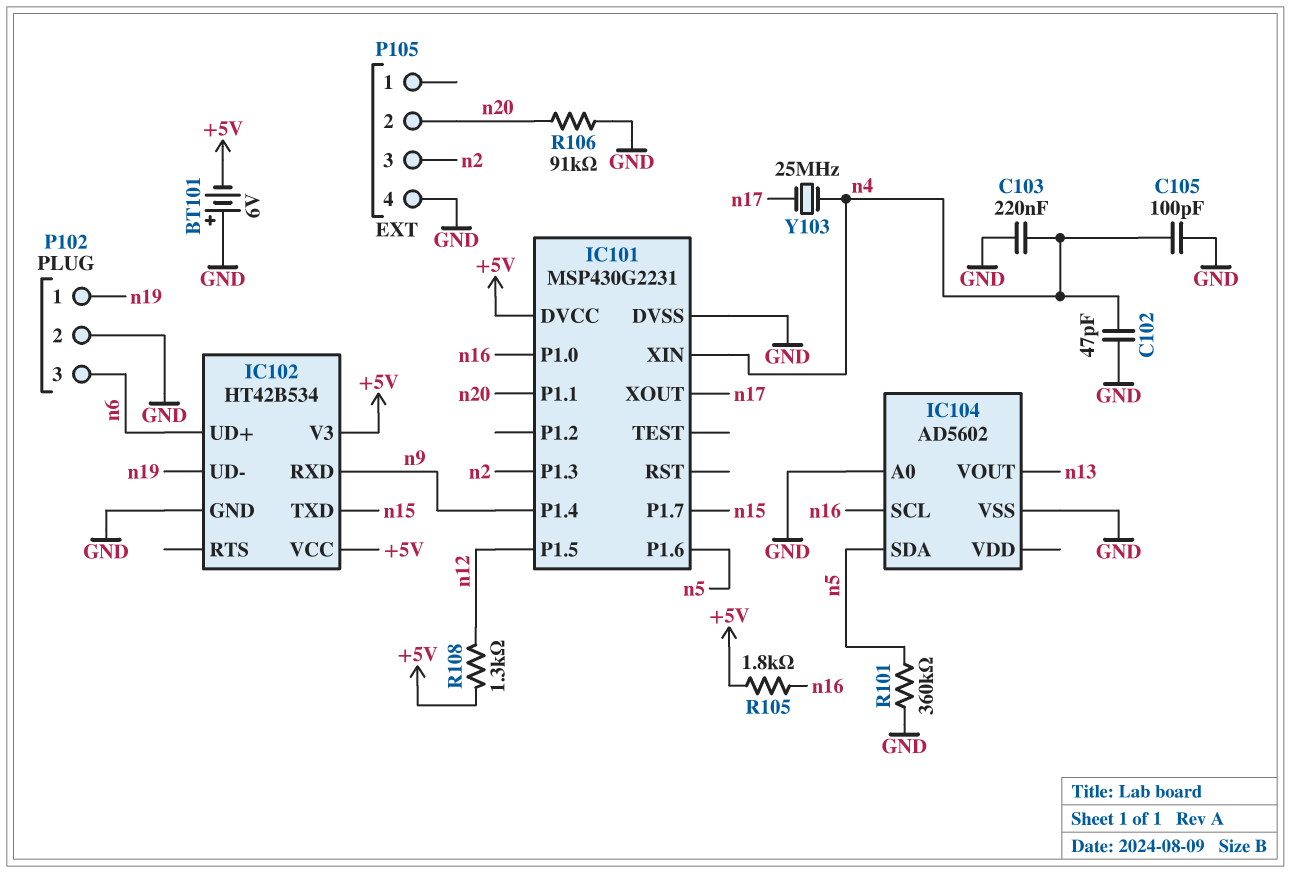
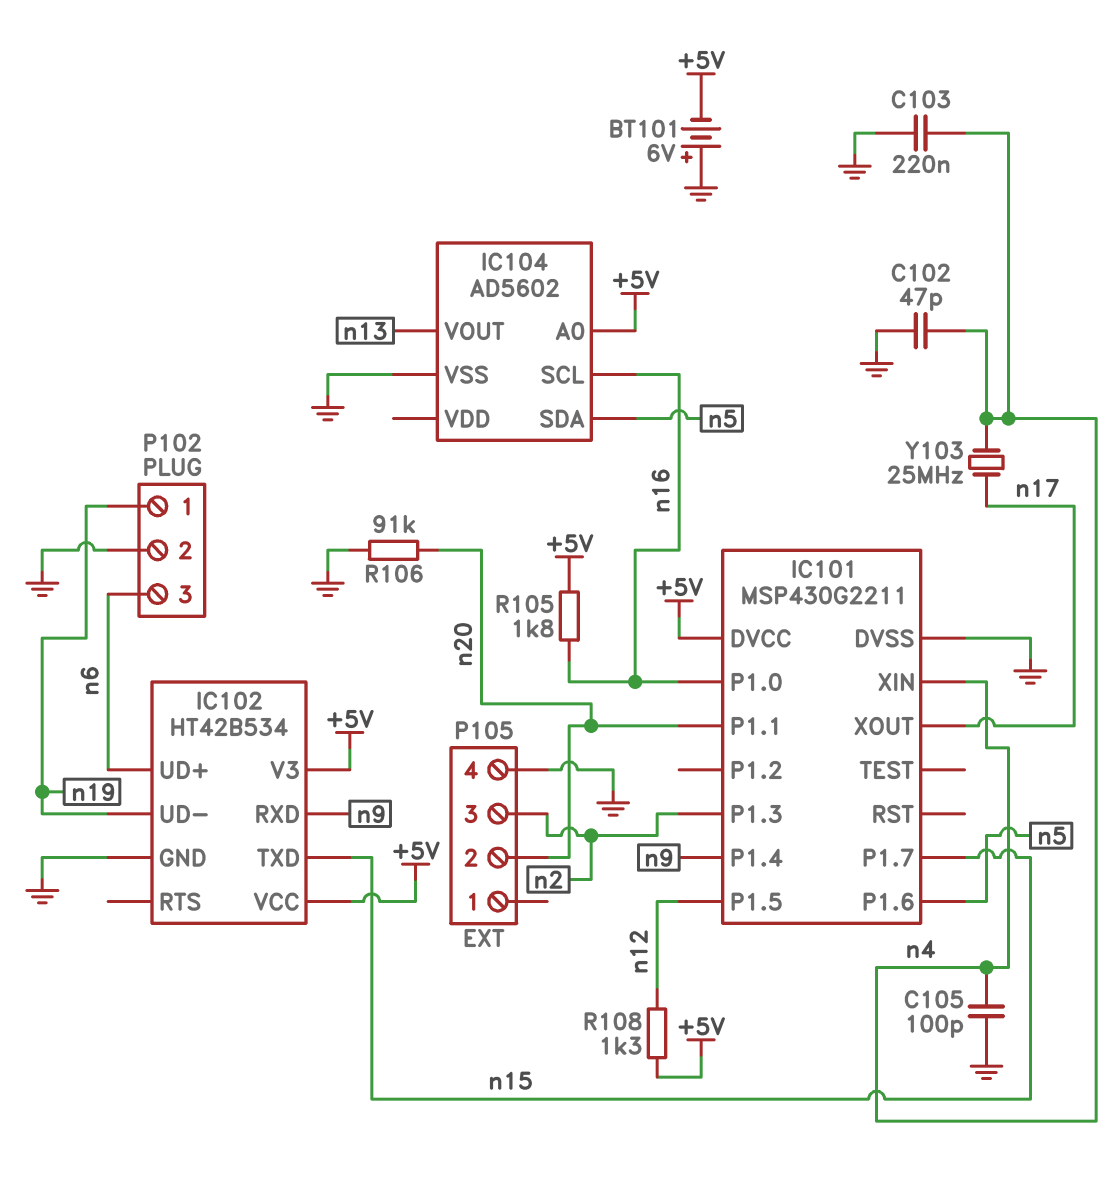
IC101: MSP430G2231 -> MSP430G2211
IC104 pin A0: GND -> +5V
R101: 360k (GND, n5) -> none

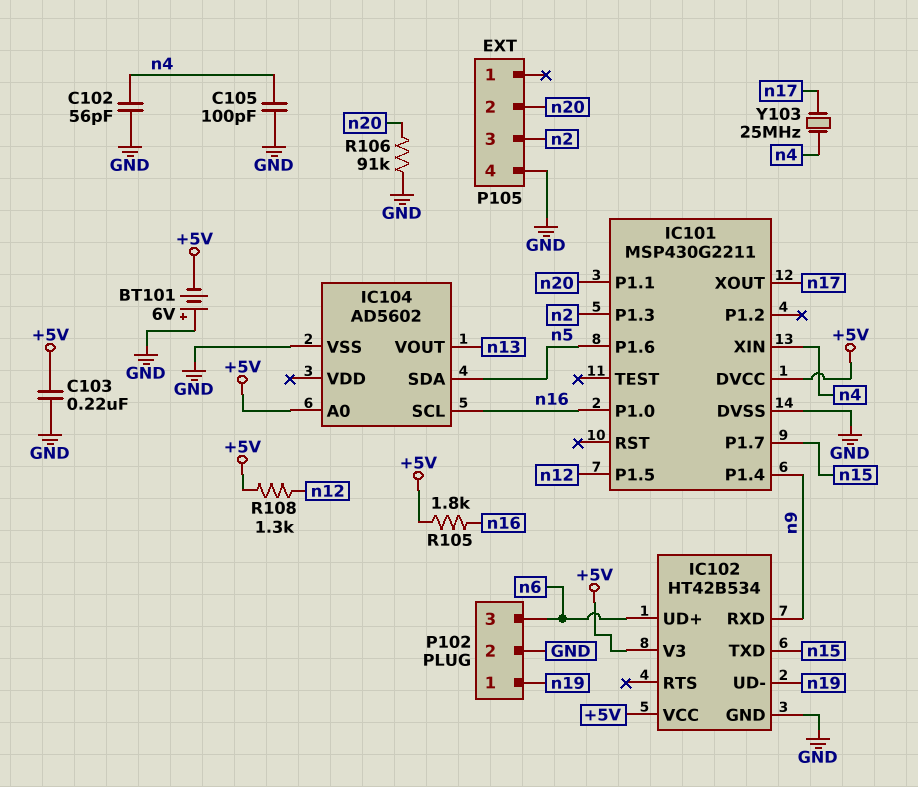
C102: 47pF (GND, n4) -> 56pF (GND, n4)
C103: 220nF (GND, n4) -> 220nF (+5V, GND)

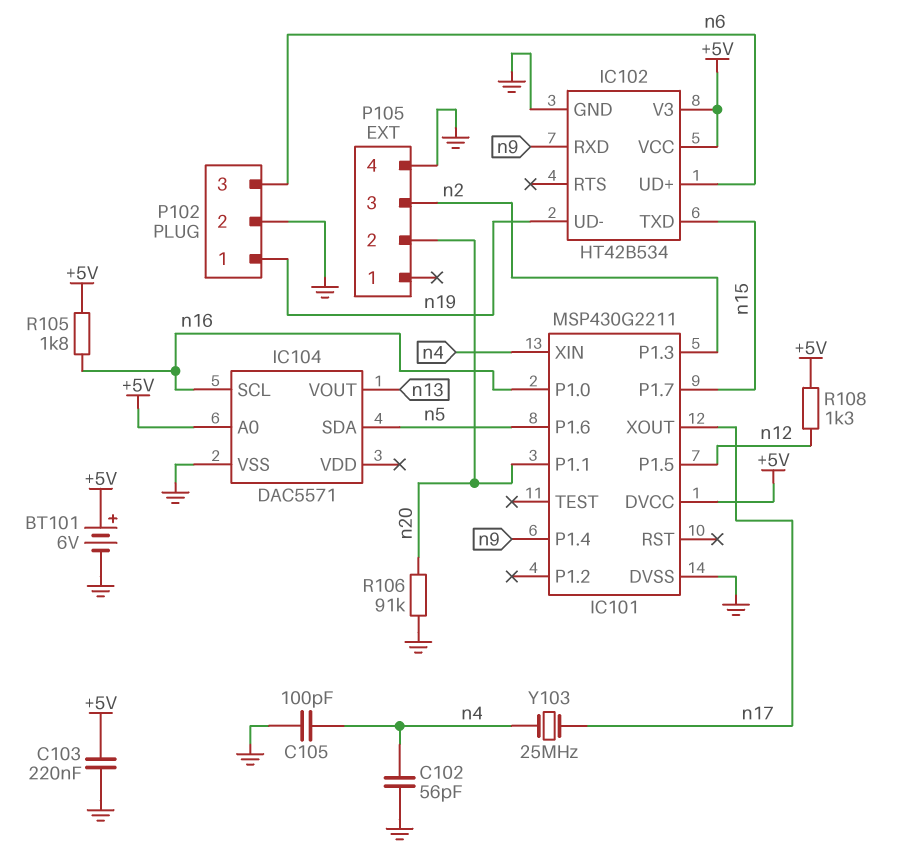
BT101: 6V (plus GND, minus +5V) -> 6V (plus +5V, minus GND)
IC104: AD5602 -> DAC5571

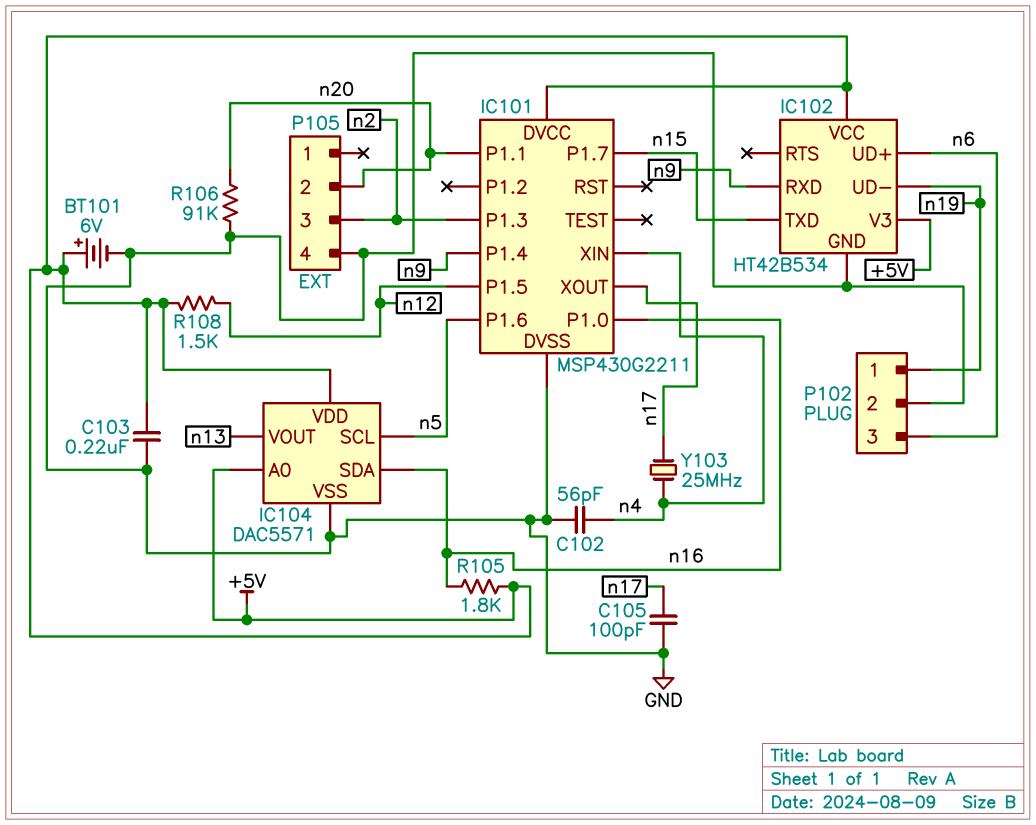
C105: 100pF (GND, n4) -> 100pF (GND, n17)
IC104 pin SCL: n16 -> n5
IC104 pin SDA: n5 -> n16
IC104 pin VDD: none -> +5V
R108: 1.3k (+5V, n12) -> 1.5k (+5V, n12)

